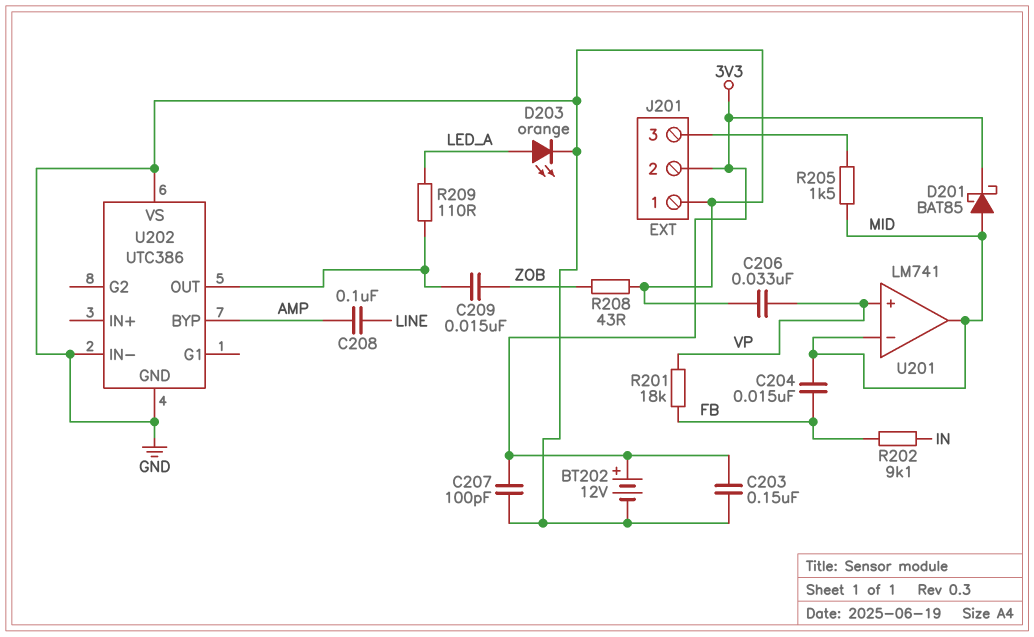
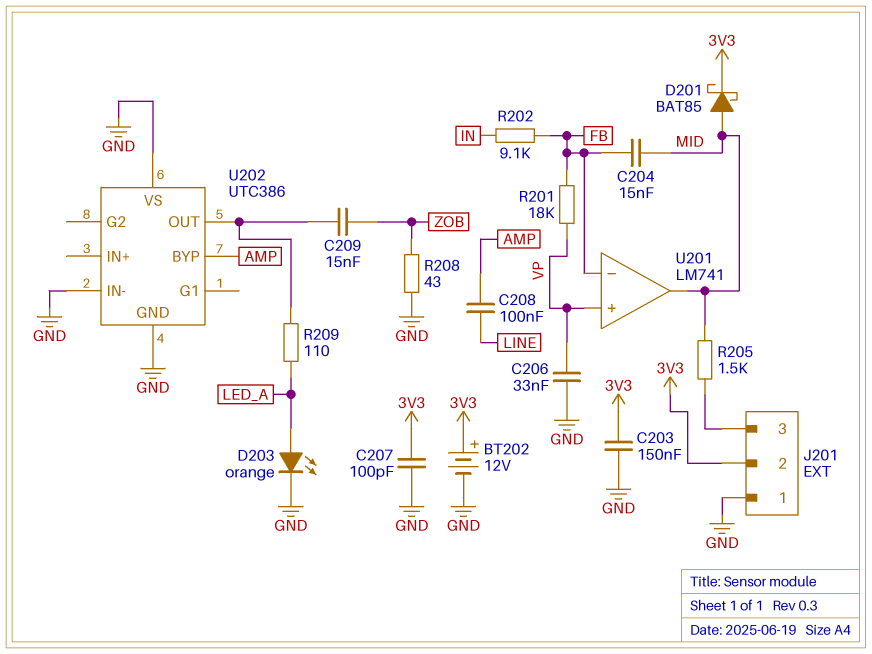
U201 pin in-: MID -> FB

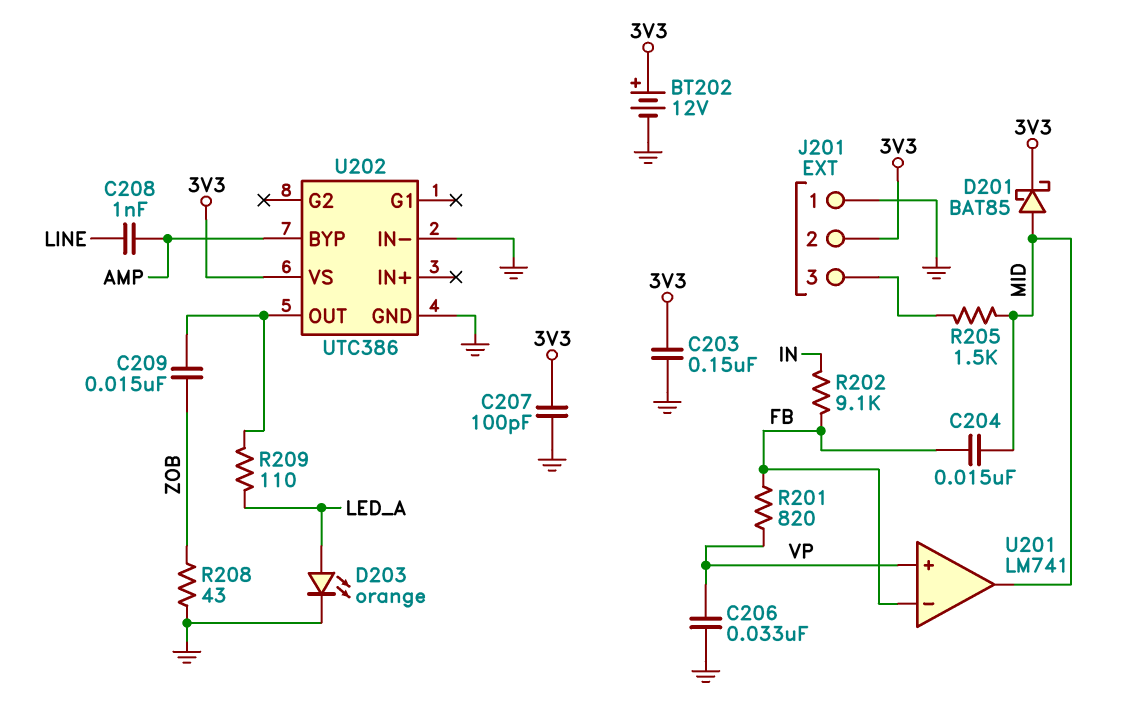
C208: 100nF (AMP, LINE) -> 1nF (AMP, LINE)
R201: 18k (FB, VP) -> 820 (FB, VP)
U202 pin VS: GND -> 3V3

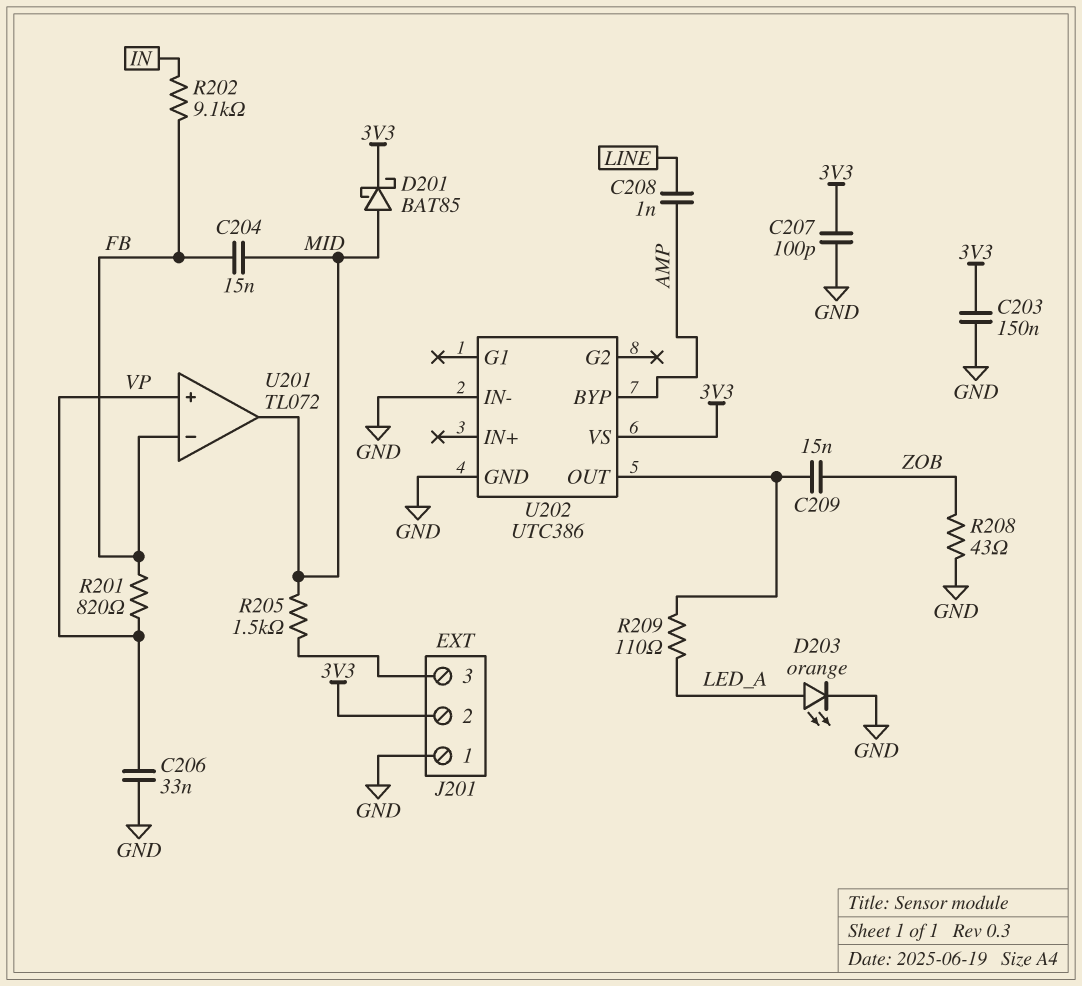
BT202: 12V (plus 3V3, minus GND) -> none
U201: LM741 -> TL072

